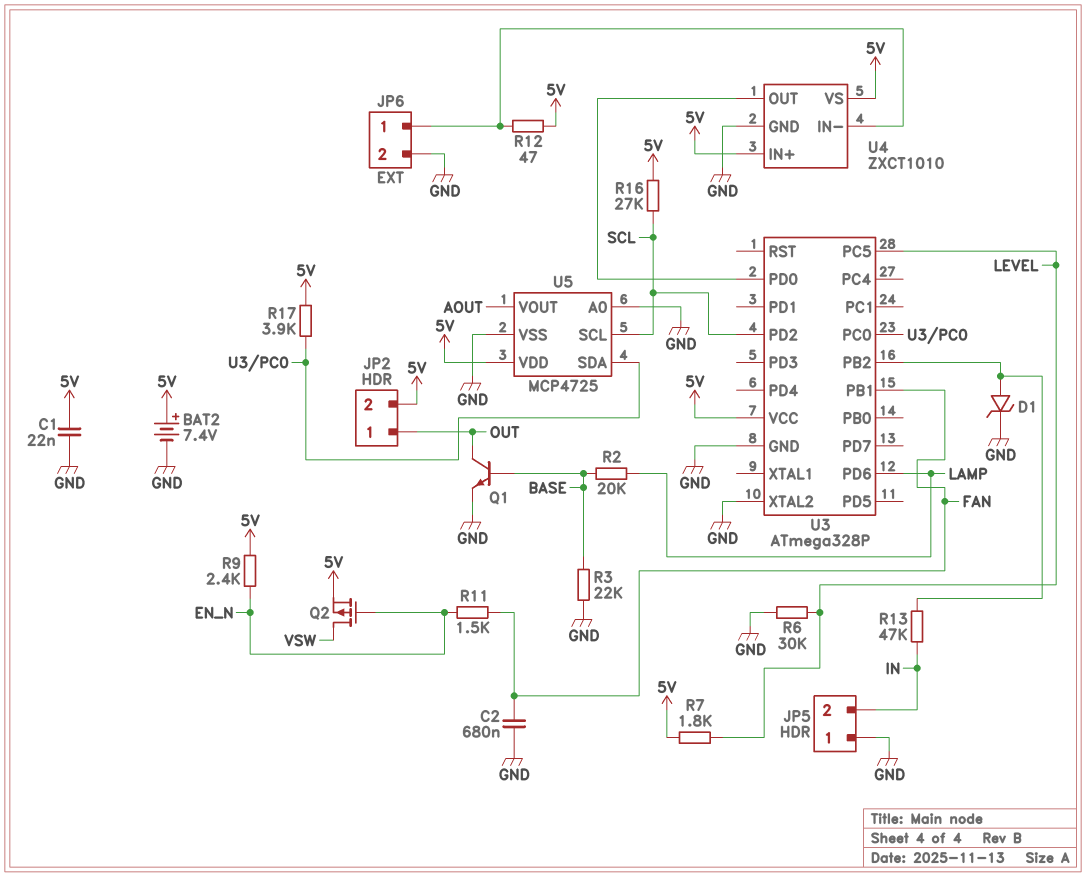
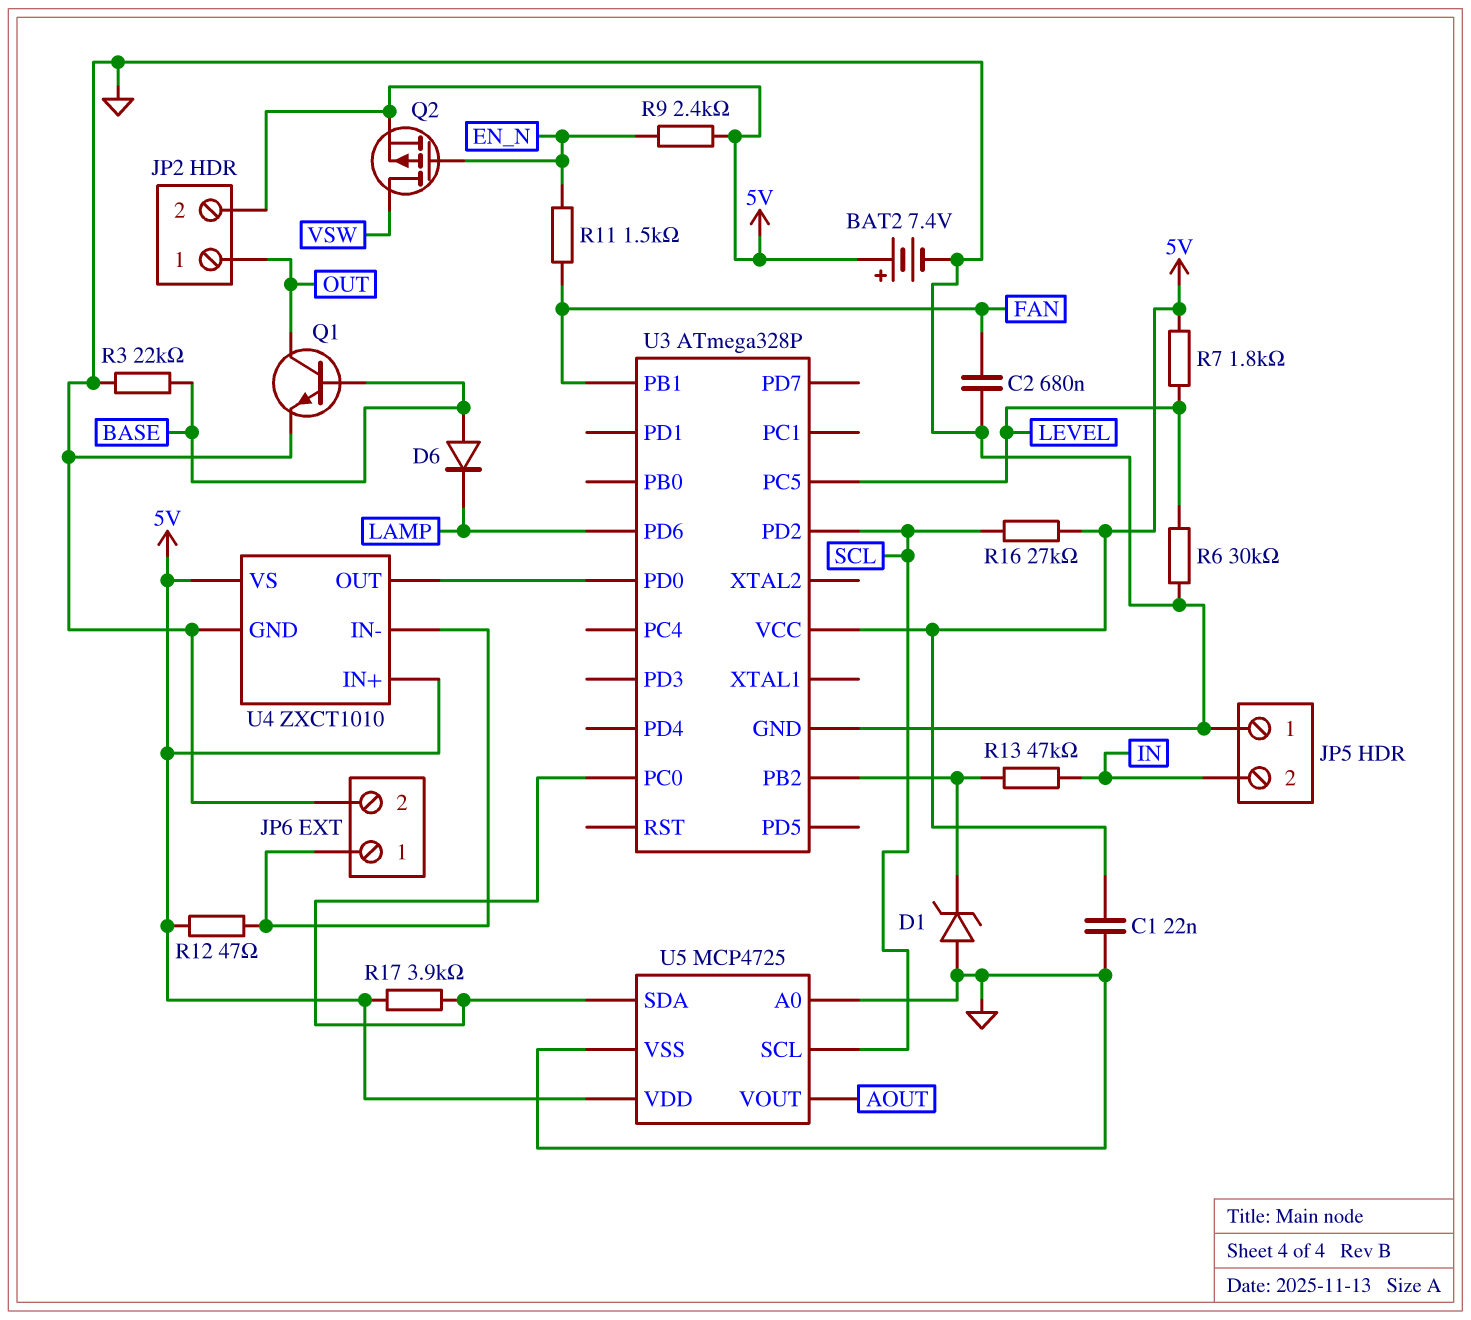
D1: zener (A U3/PB2, K GND) -> zener (A GND, K U3/PB2)
D6: none -> diode (A BASE, K LAMP)
R2: 20k (BASE, LAMP) -> none
U3 pin XTAL2: GND -> none

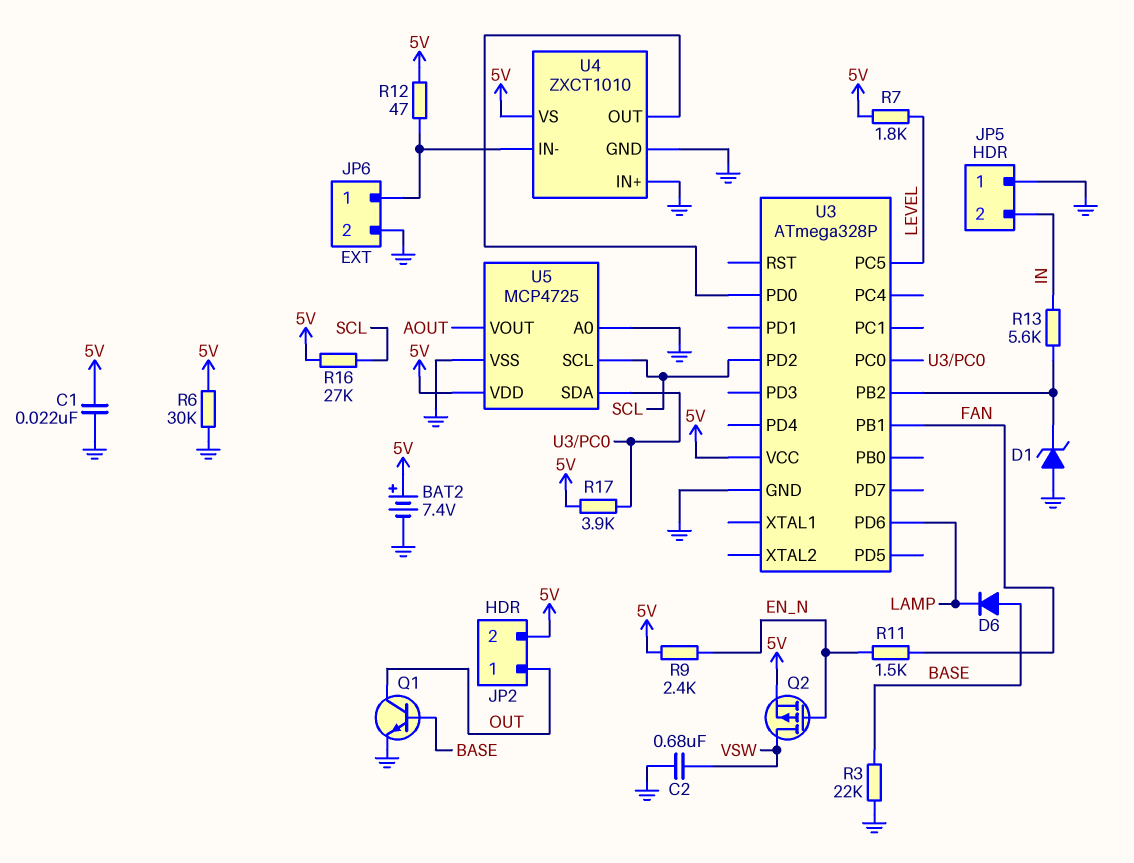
C2: 680nF (FAN, GND) -> 680nF (GND, VSW)
R6: 30k (GND, LEVEL) -> 30k (5V, GND)
R13: 47k (IN, U3/PB2) -> 5.6k (IN, U3/PB2)
U4 pin IN+: 5V -> GND

